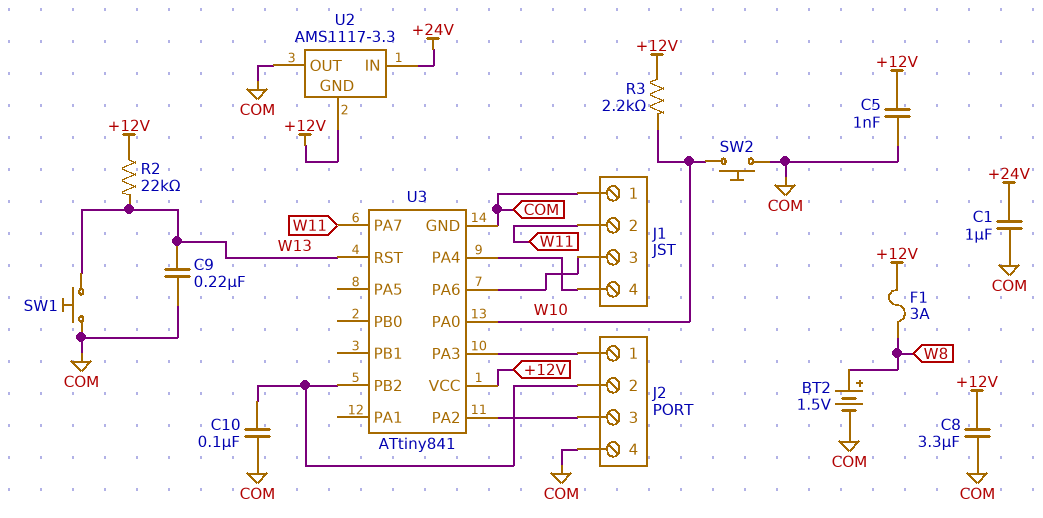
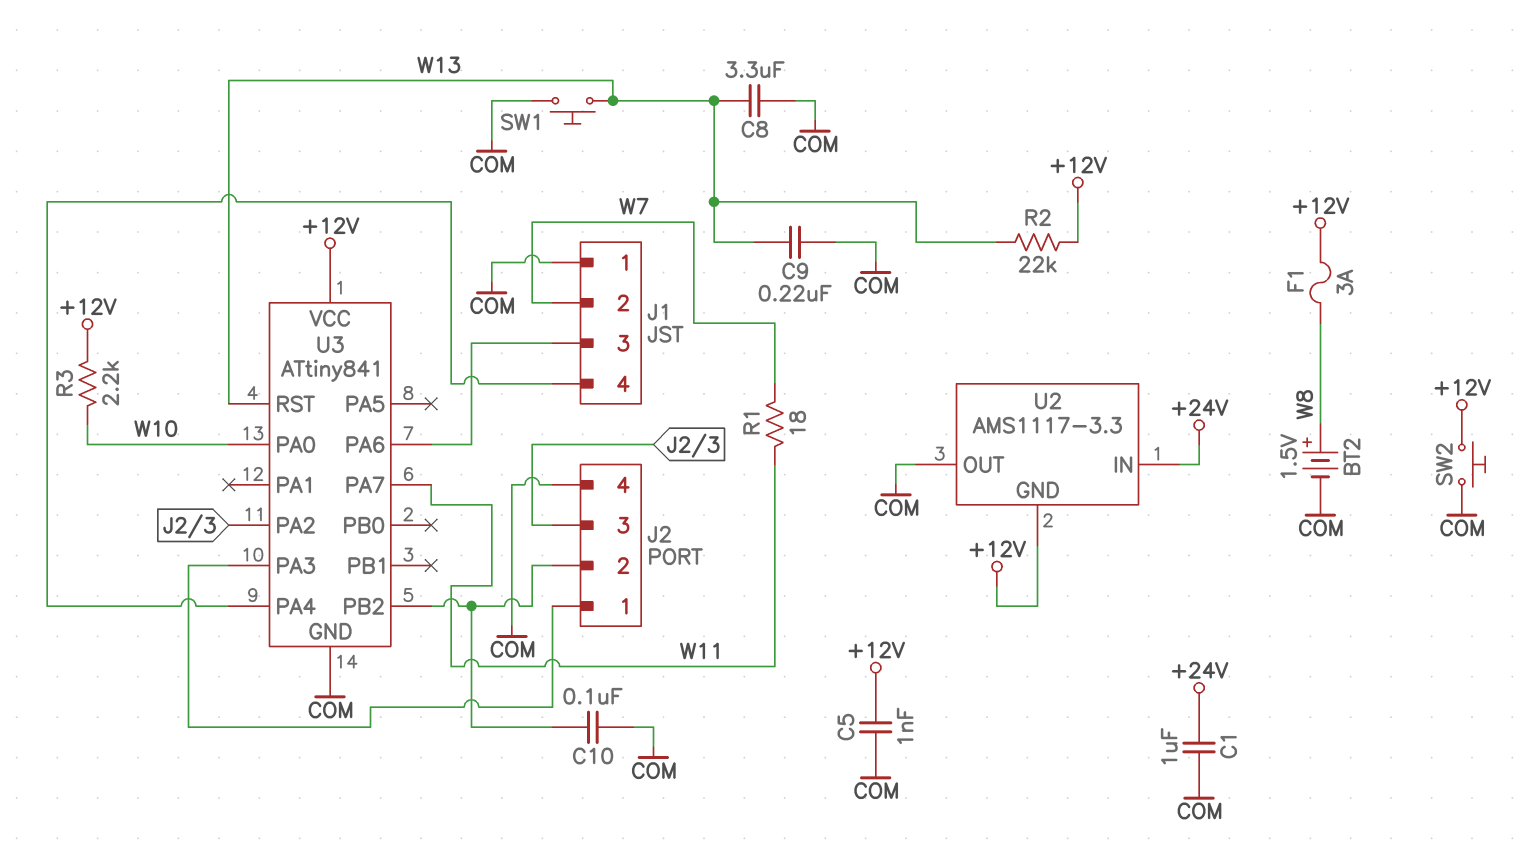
C8: 3.3uF (+12V, COM) -> 3.3uF (COM, W13)
J1 pin 2: W11 -> W7
R1: none -> 18 (W7, W11)
SW2: button (COM, W10) -> button (+12V, COM)

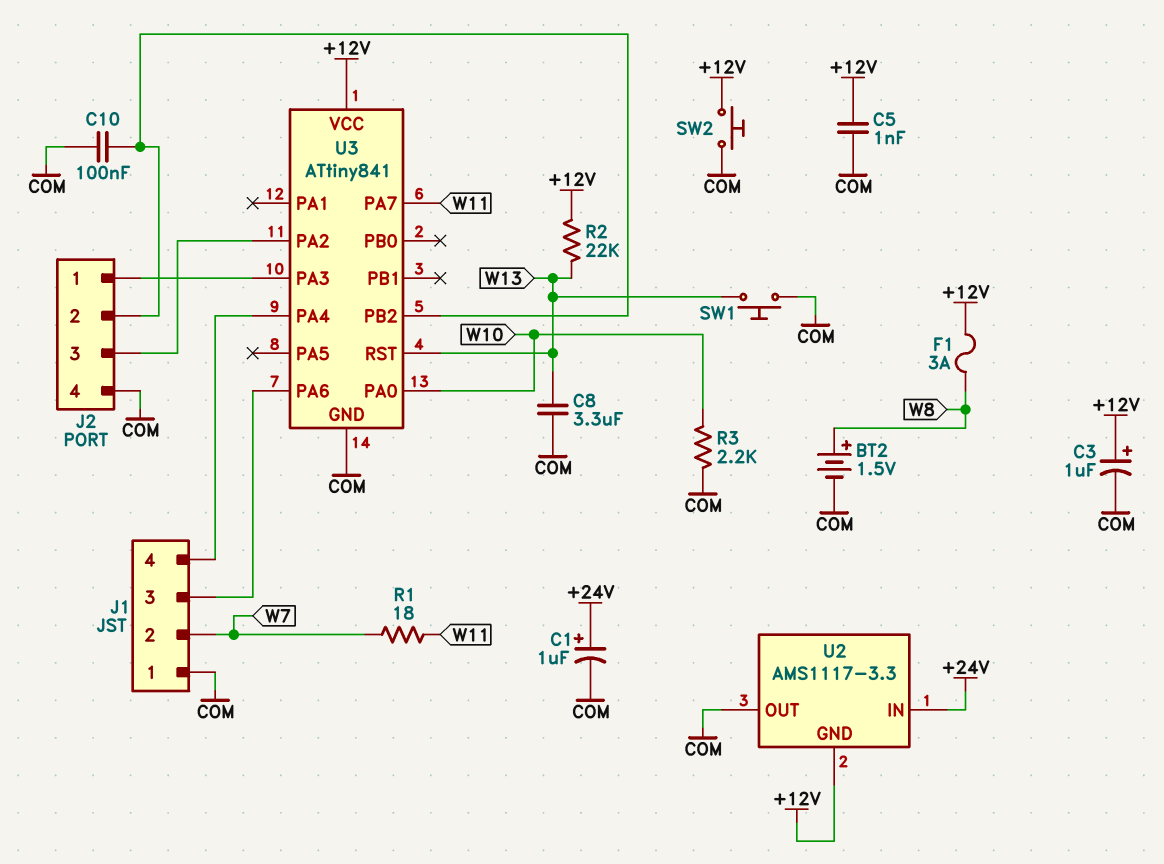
C1: 1uF (+24V, COM) -> 1uF (plus +24V, minus COM)
C3: none -> 1uF (plus +12V, minus COM)
C9: 220nF (COM, W13) -> none
R3: 2.2k (+12V, W10) -> 2.2k (COM, W10)

